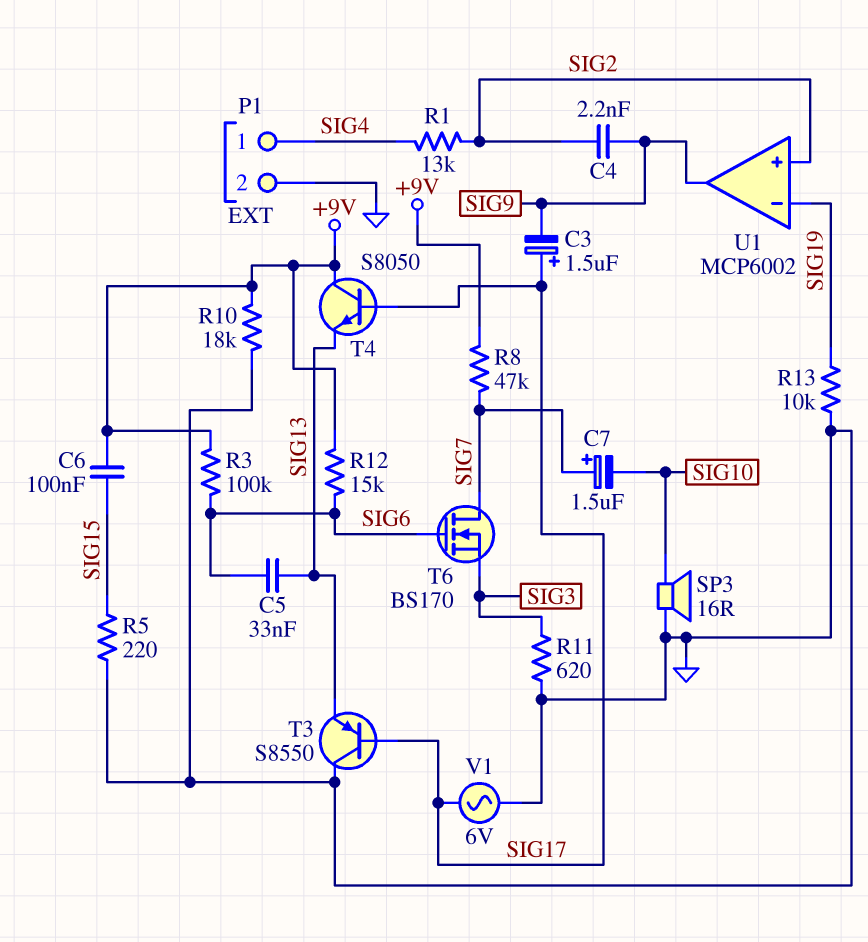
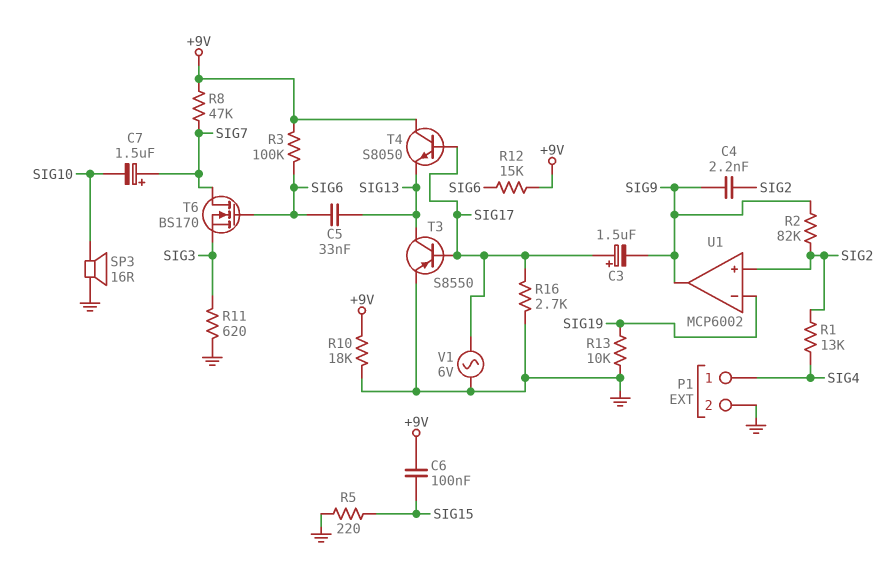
R2: none -> 82k (SIG2, SIG9)
R16: none -> 2.7k (GND, SIG17)
T3: PNP S8550 (B SIG17, C GND, E SIG13) -> PNP S8550 (B SIG17, C SIG13, E GND)

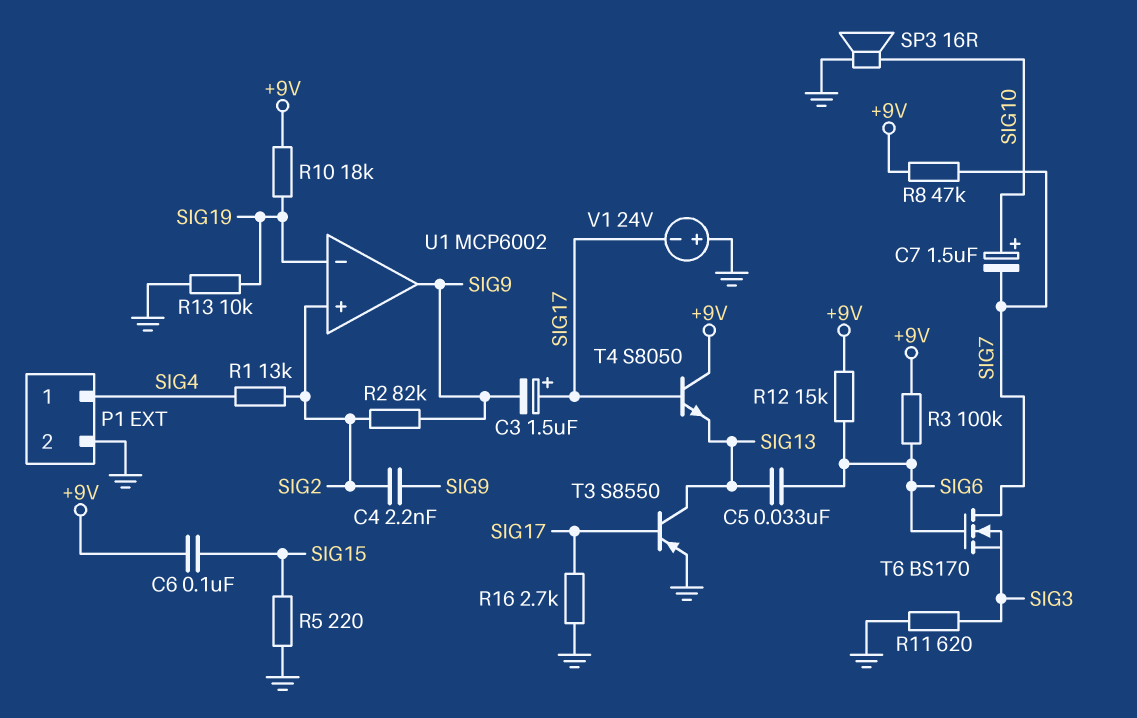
C7: 1.5uF (plus SIG7, minus SIG10) -> 1.5uF (plus SIG10, minus SIG7)
R10: 18k (+9V, GND) -> 18k (+9V, SIG19)
V1: AC 6V (GND, SIG17) -> 24V (plus GND, minus SIG17)

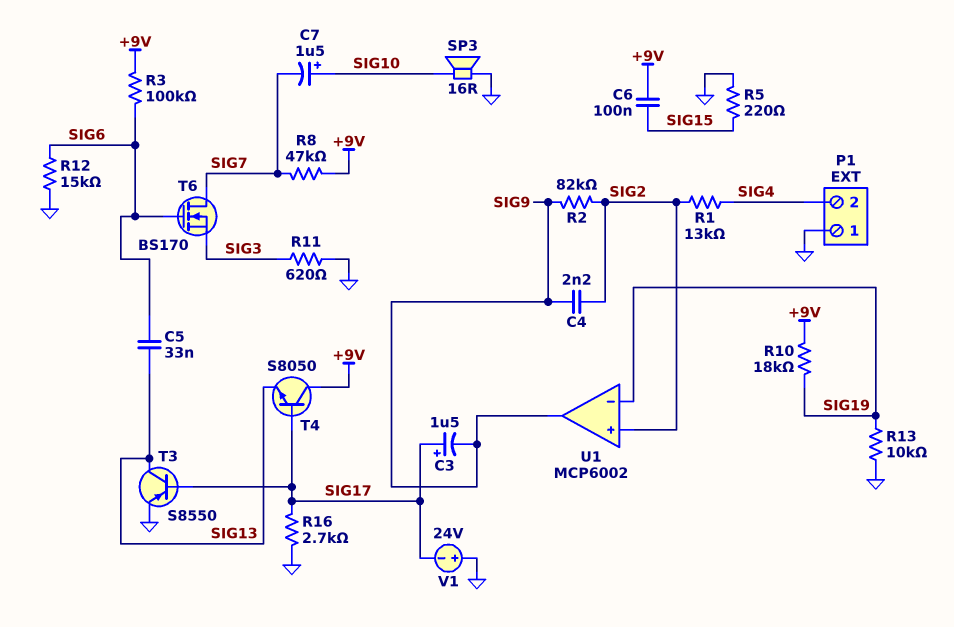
P1 pin 1: SIG4 -> GND
P1 pin 2: GND -> SIG4
R12: 15k (+9V, SIG6) -> 15k (GND, SIG6)

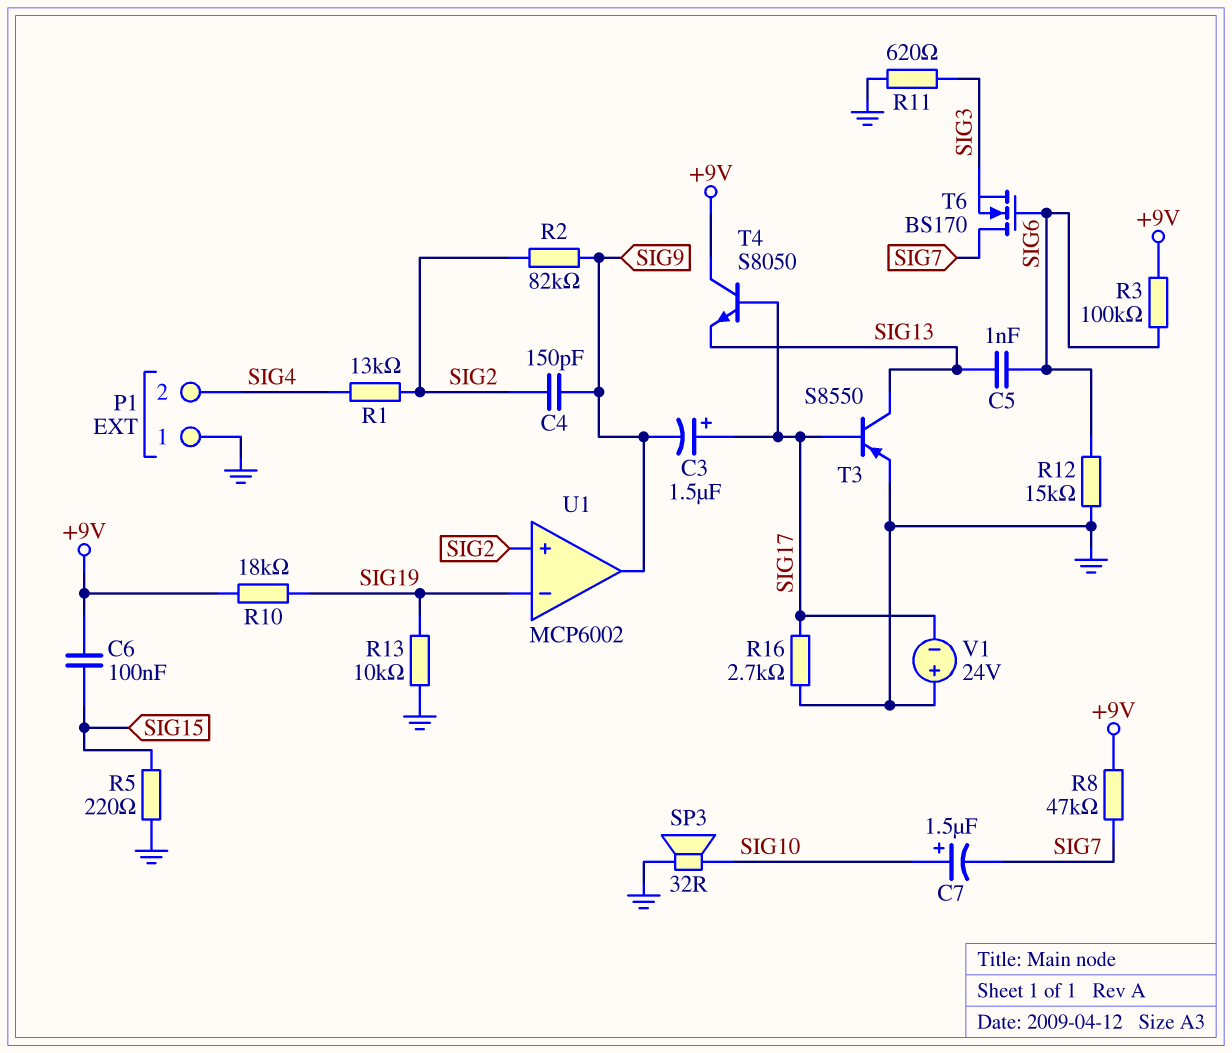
C4: 2.2nF (SIG2, SIG9) -> 150pF (SIG2, SIG9)
C5: 33nF (SIG6, SIG13) -> 1nF (SIG6, SIG13)
SP3: speaker 16R (GND, SIG10) -> speaker 32R (GND, SIG10)

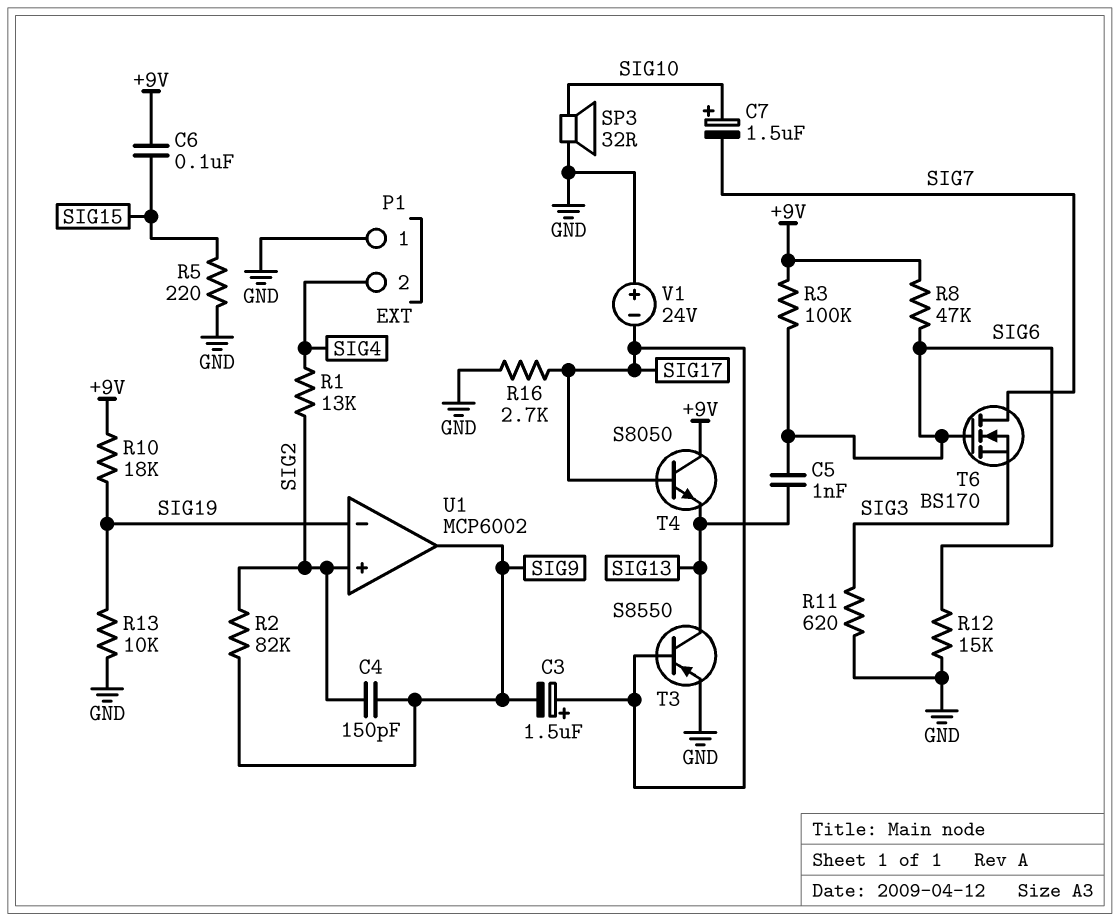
R8: 47k (+9V, SIG7) -> 47k (+9V, SIG6)

